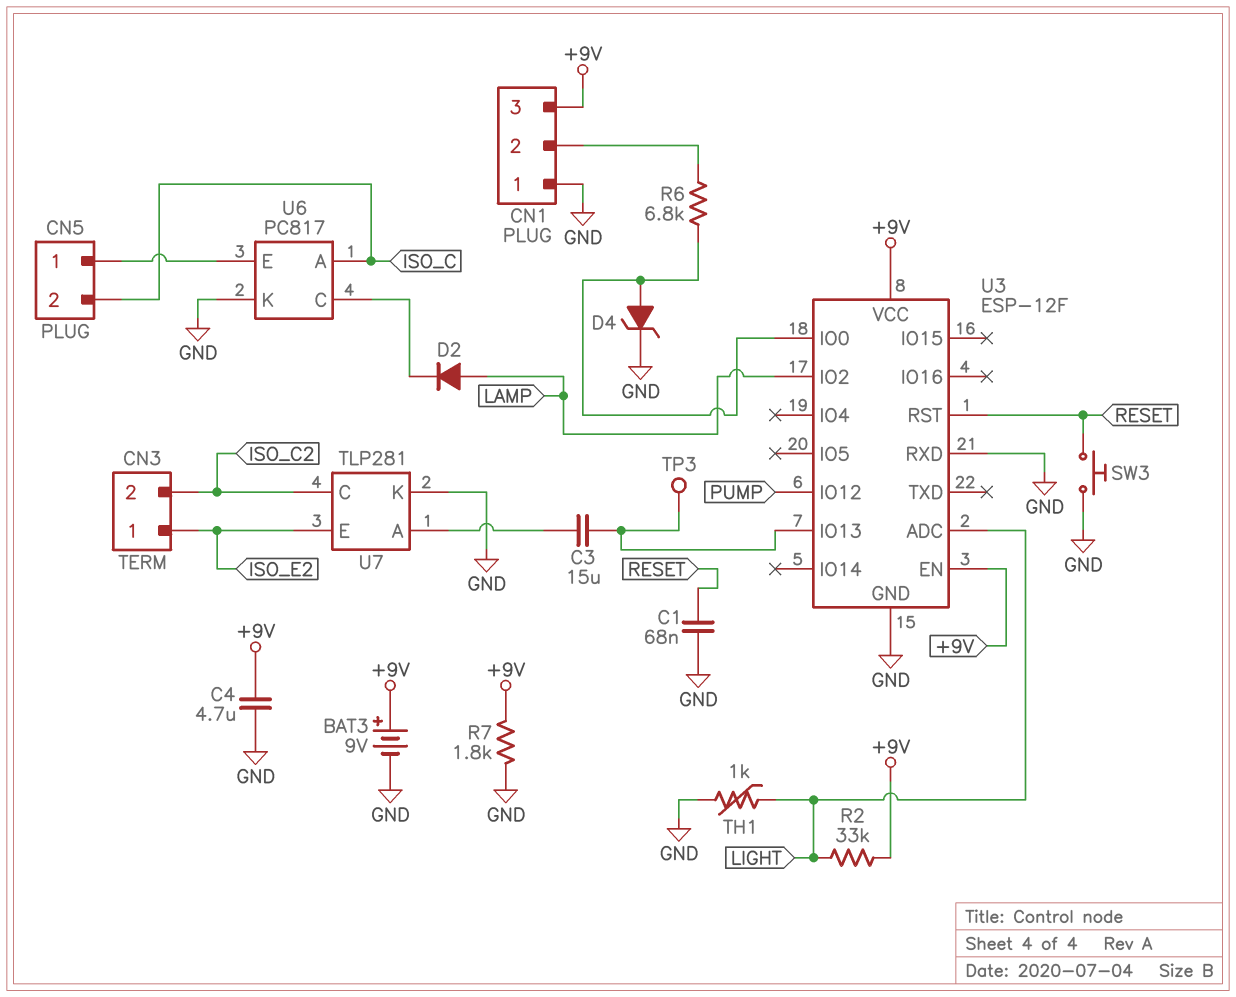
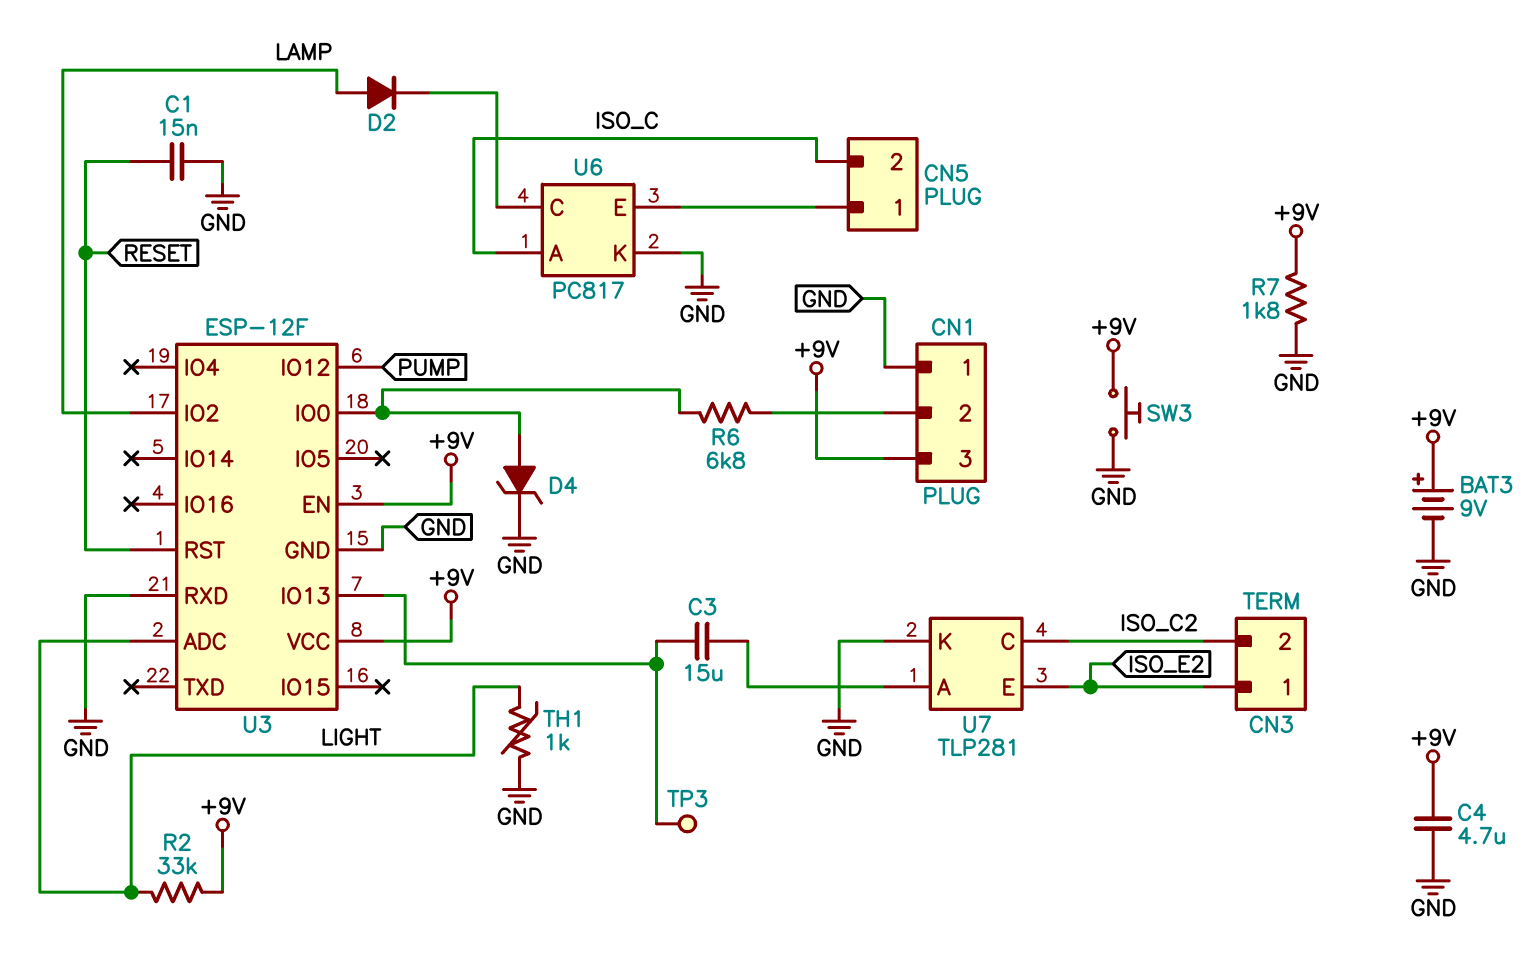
C1: 68nF (GND, RESET) -> 15nF (GND, RESET)
SW3: button (GND, RESET) -> button (+9V, GND)

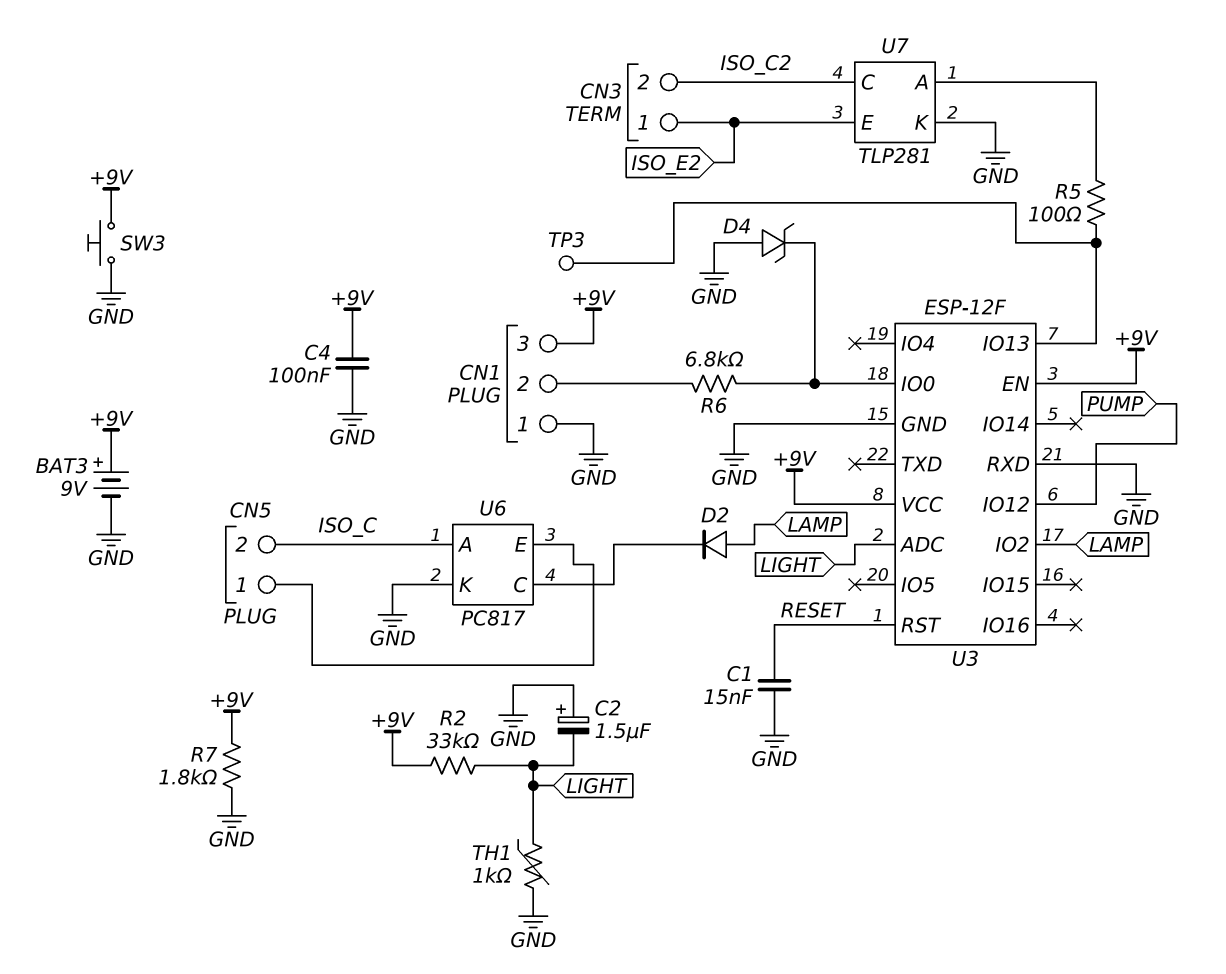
C2: none -> 1.5uF (plus GND, minus LIGHT)
C3: 15uF (U3/IO13, U7/A) -> none
C4: 4.7uF (+9V, GND) -> 100nF (+9V, GND)
D4: zener (A U3/IO0, K GND) -> zener (A GND, K U3/IO0)
R5: none -> 100 (U3/IO13, U7/A)

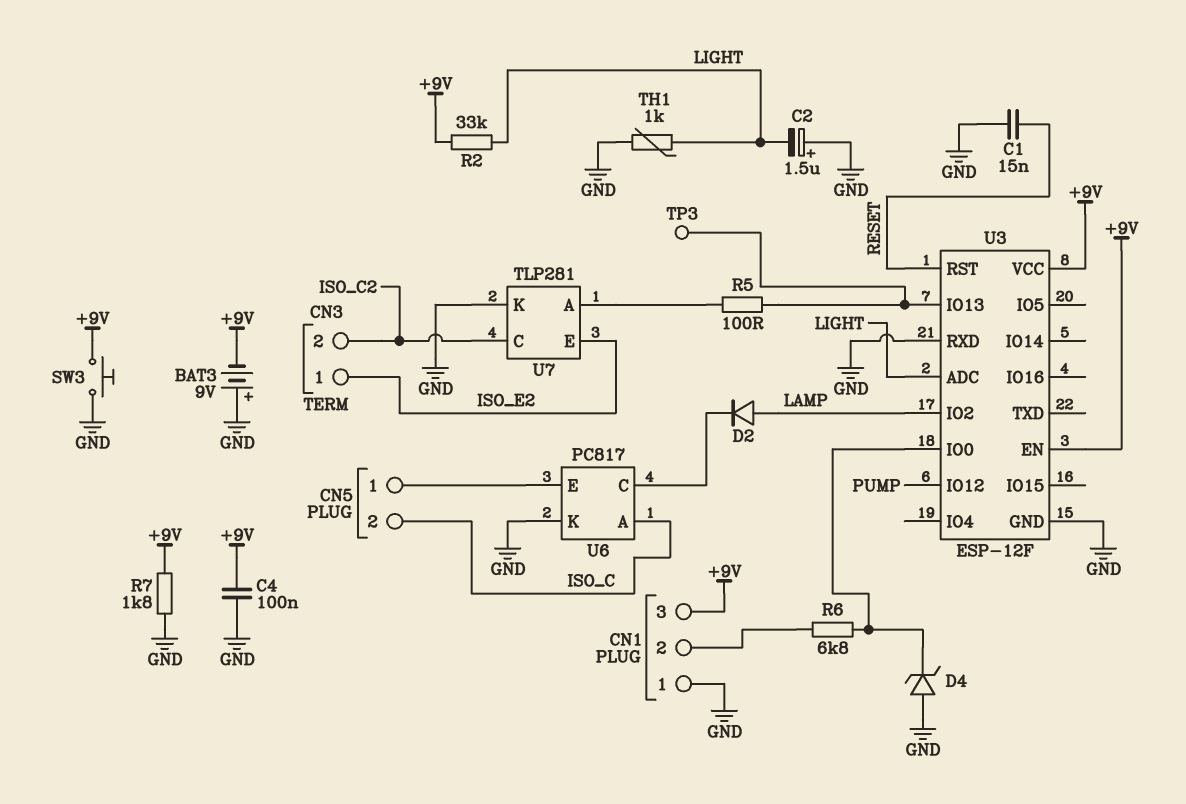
BAT3: 9V (plus +9V, minus GND) -> 9V (plus GND, minus +9V)

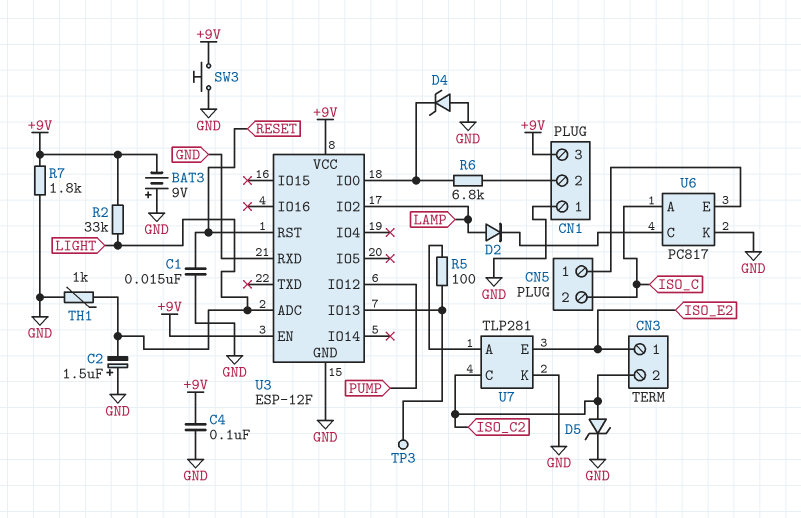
D5: none -> zener (A ISO_C2, K GND)

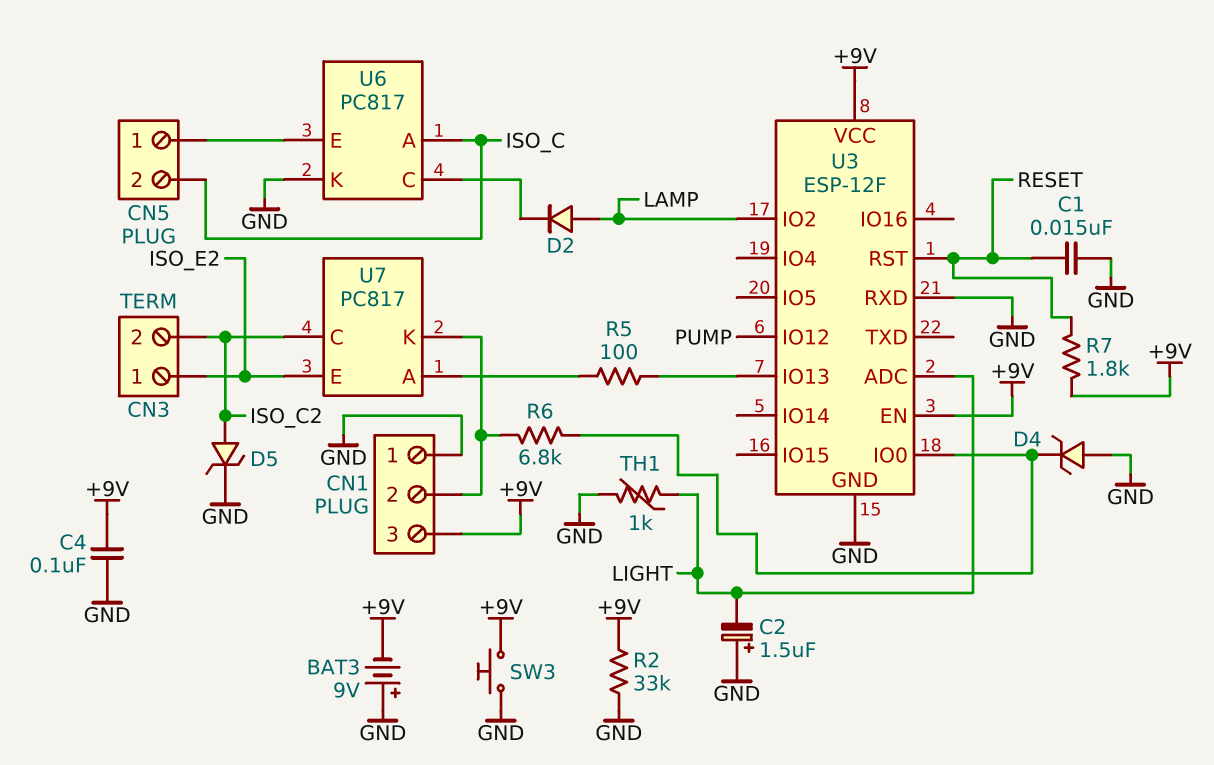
R2: 33k (+9V, LIGHT) -> 33k (+9V, GND)
R7: 1.8k (+9V, GND) -> 1.8k (+9V, RESET)
TP3: test point (U3/IO13) -> none
U7: TLP281 -> PC817
U7 pin K: GND -> CN1/2

